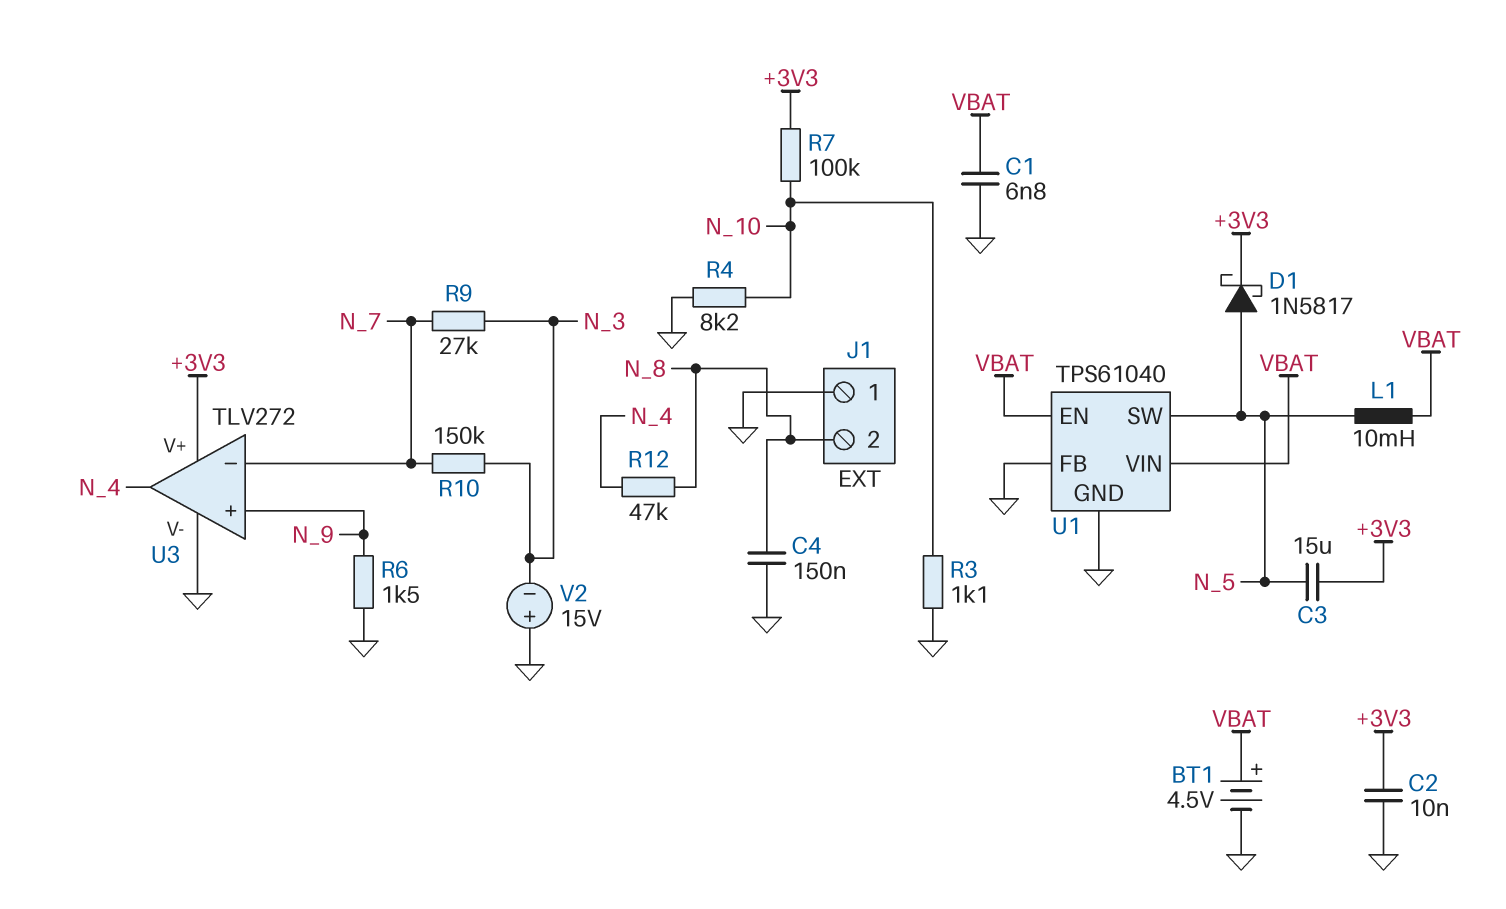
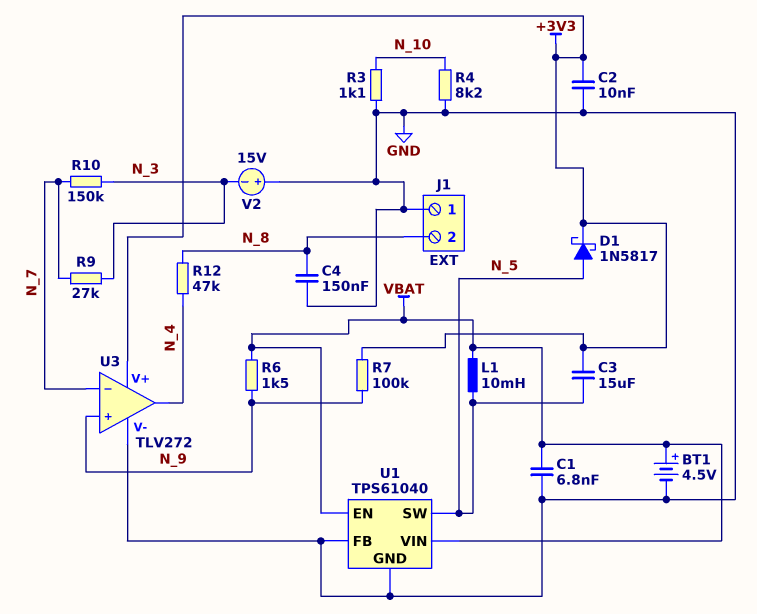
R6: 1.5k (GND, N_9) -> 1.5k (N_9, VBAT)
R7: 100k (+3V3, N_10) -> 100k (+3V3, N_9)

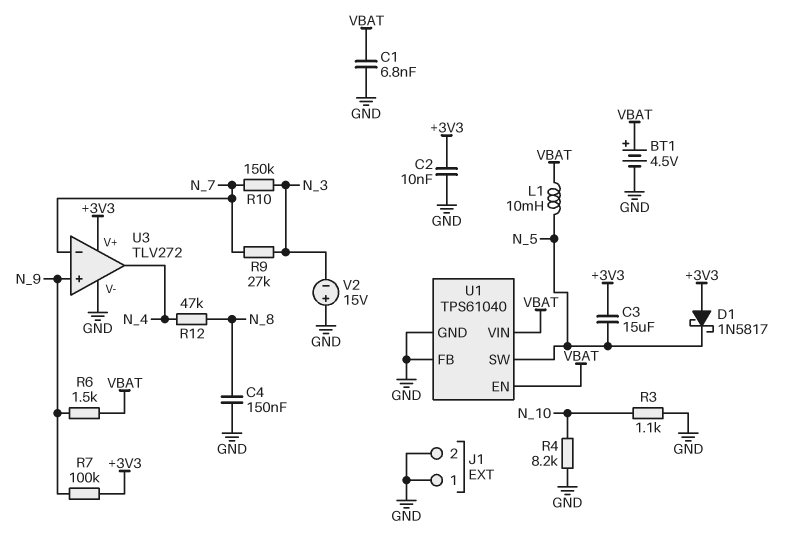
D1: schottky 1N5817 (A N_5, K +3V3) -> schottky 1N5817 (A +3V3, K N_5)
J1 pin 2: N_8 -> GND

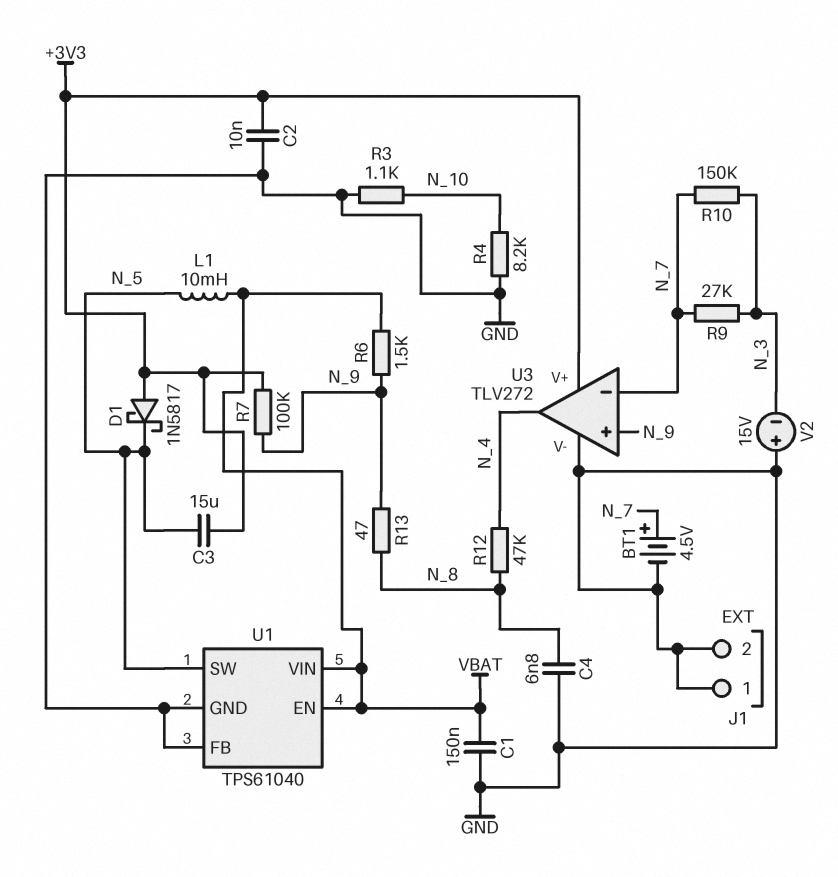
BT1: 4.5V (plus VBAT, minus GND) -> 4.5V (plus N_7, minus GND)
C1: 6.8nF (GND, VBAT) -> 150nF (GND, VBAT)
C4: 150nF (GND, N_8) -> 6.8nF (GND, N_8)
R13: none -> 47 (N_8, N_9)

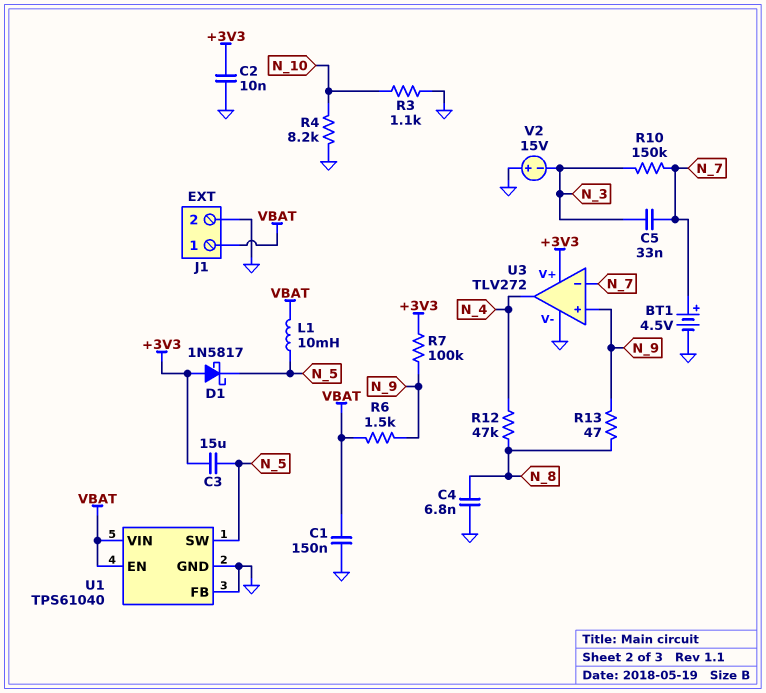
C5: none -> 33nF (N_3, N_7)
J1 pin 1: GND -> VBAT
R9: 27k (N_3, N_7) -> none

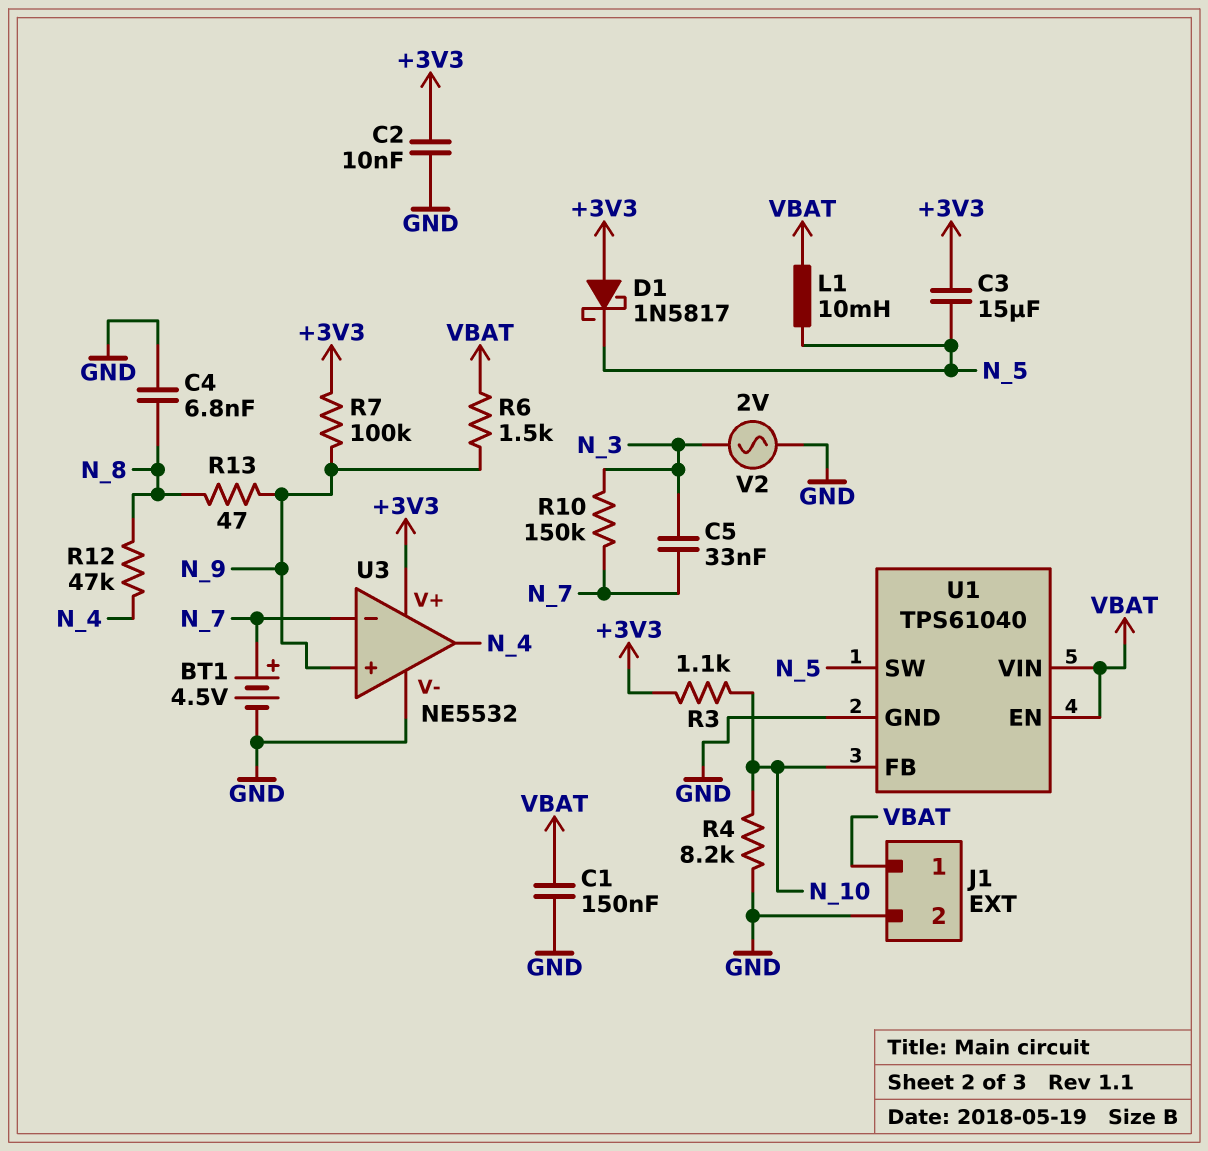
R3: 1.1k (GND, N_10) -> 1.1k (+3V3, N_10)
U1 pin FB: GND -> N_10
U3: TLV272 -> NE5532
V2: 15V (plus GND, minus N_3) -> AC 2V (GND, N_3)

